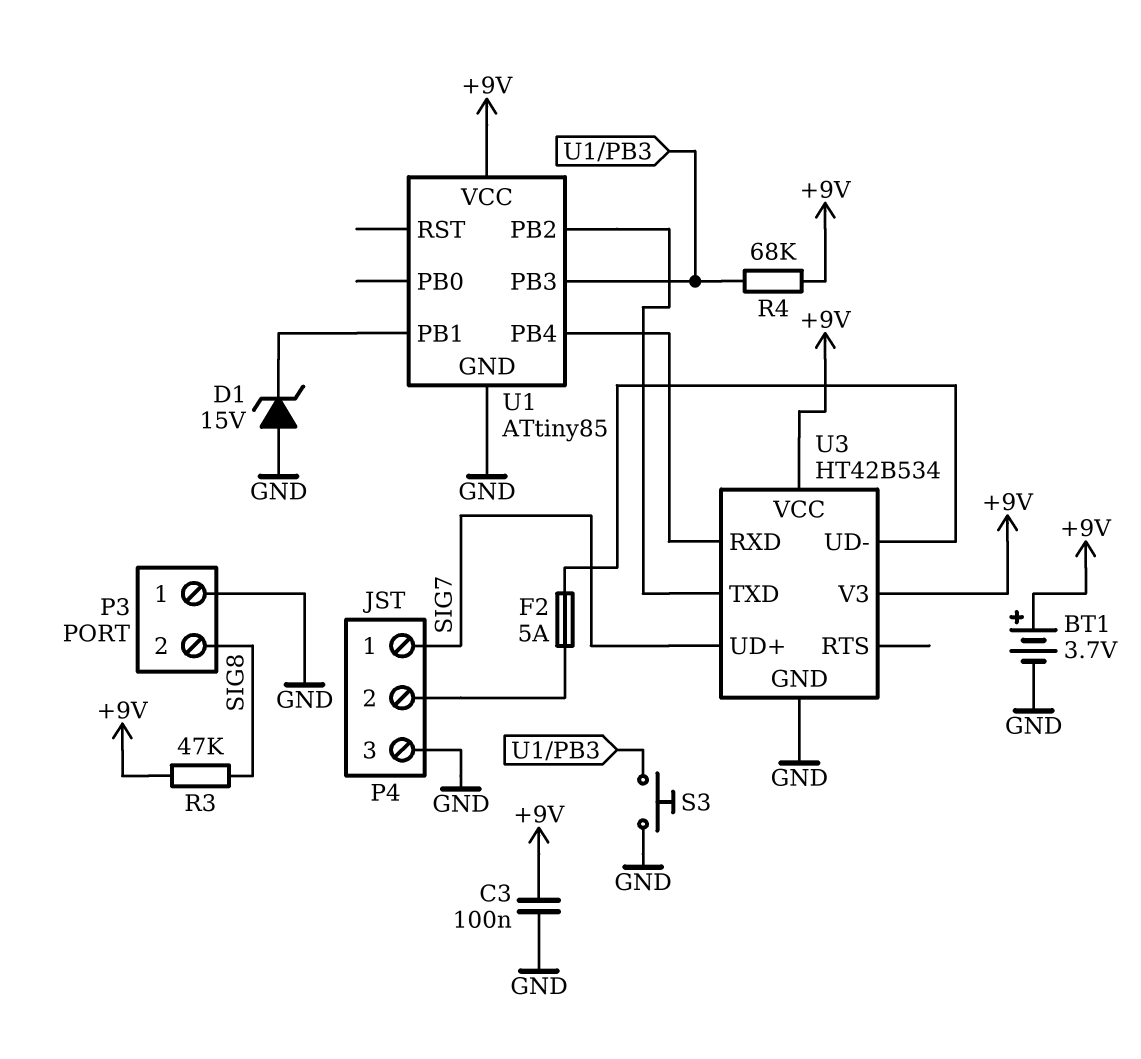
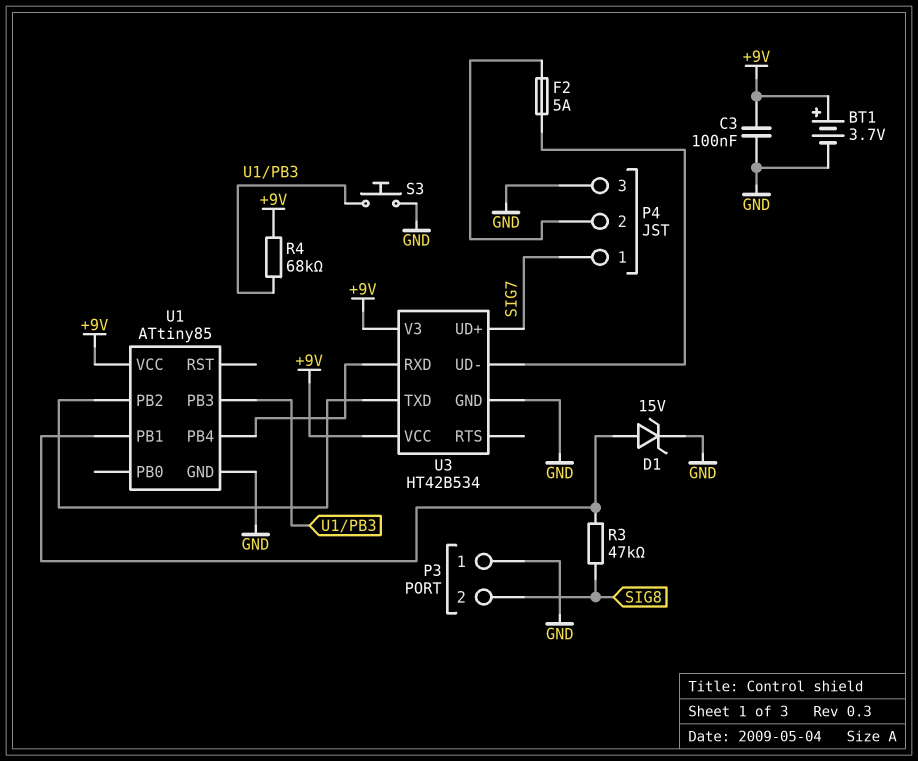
D1: zener 15V (A GND, K U1/PB1) -> zener 15V (A U1/PB1, K GND)
R3: 47k (+9V, SIG8) -> 47k (SIG8, U1/PB1)

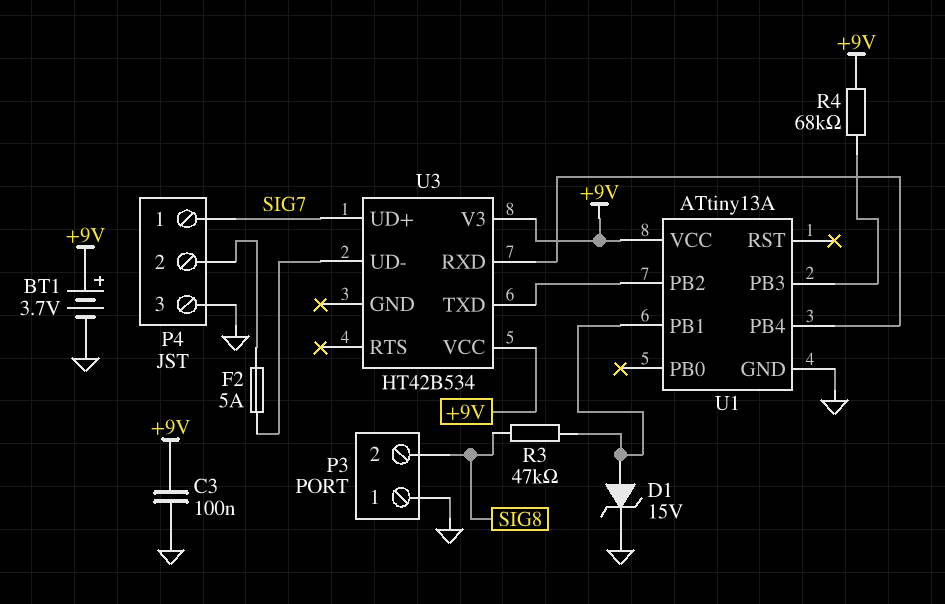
S3: button (GND, U1/PB3) -> none
U1: ATtiny85 -> ATtiny13A
U3 pin GND: GND -> none

